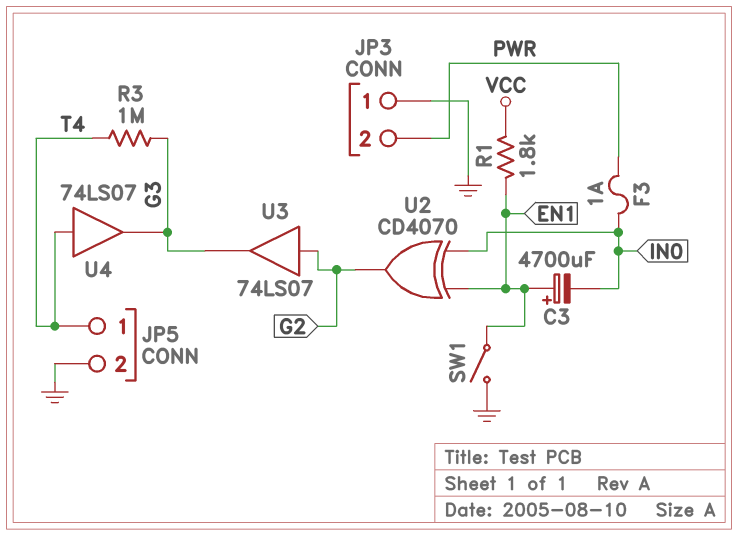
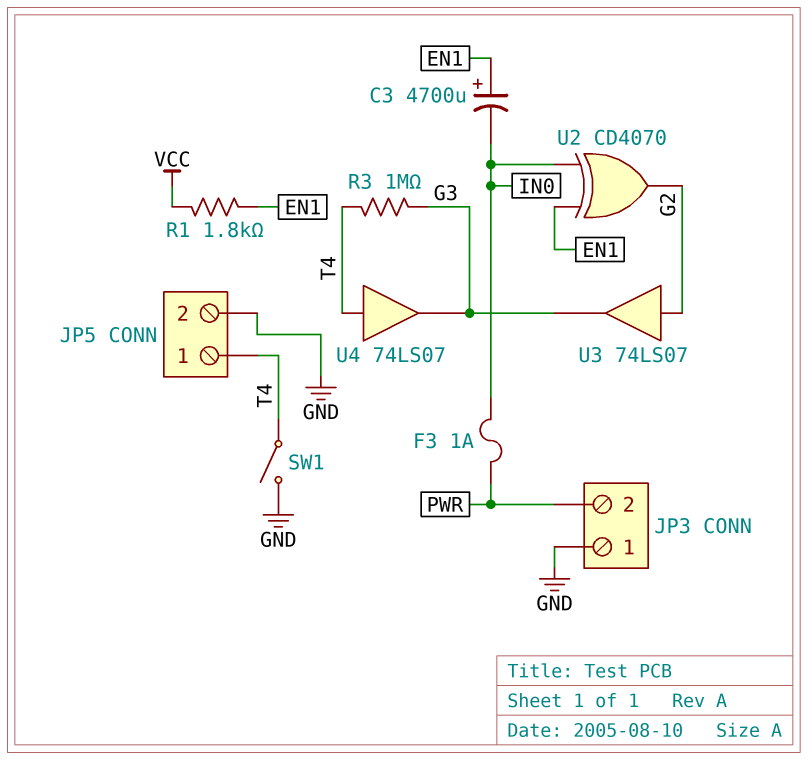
SW1: switch (EN1, GND) -> switch (GND, T4)

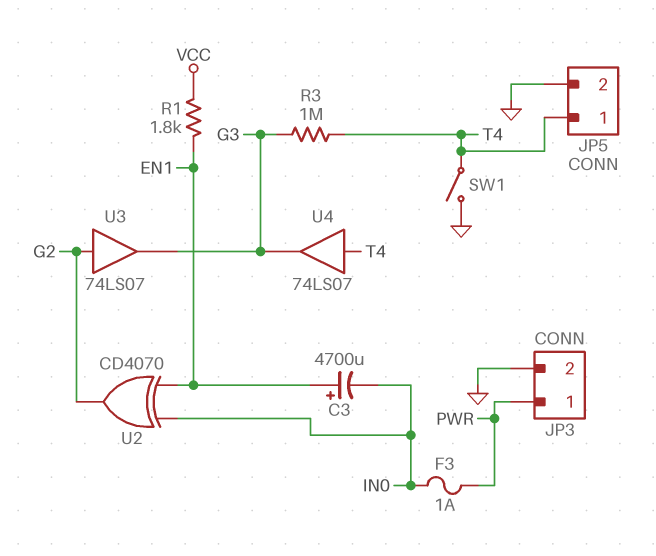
JP3 pin 1: GND -> PWR
JP3 pin 2: PWR -> GND

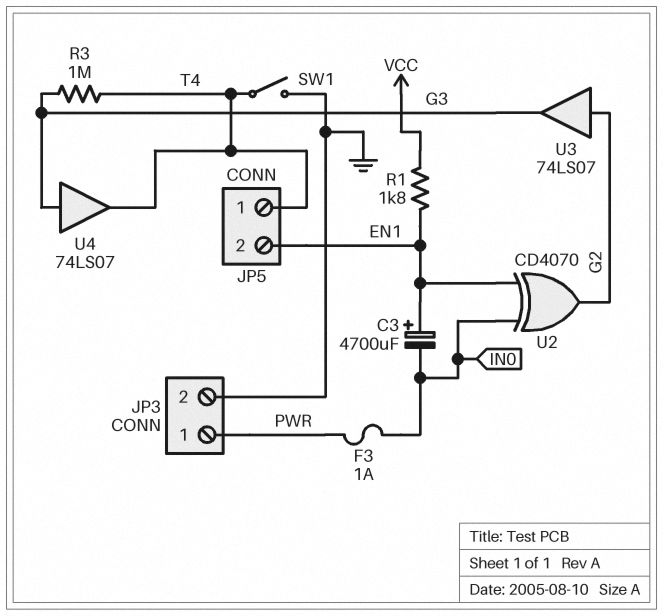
JP5 pin 2: GND -> EN1
U4: buffer 74LS07 (in T4, out G3) -> buffer 74LS07 (in G3, out T4)

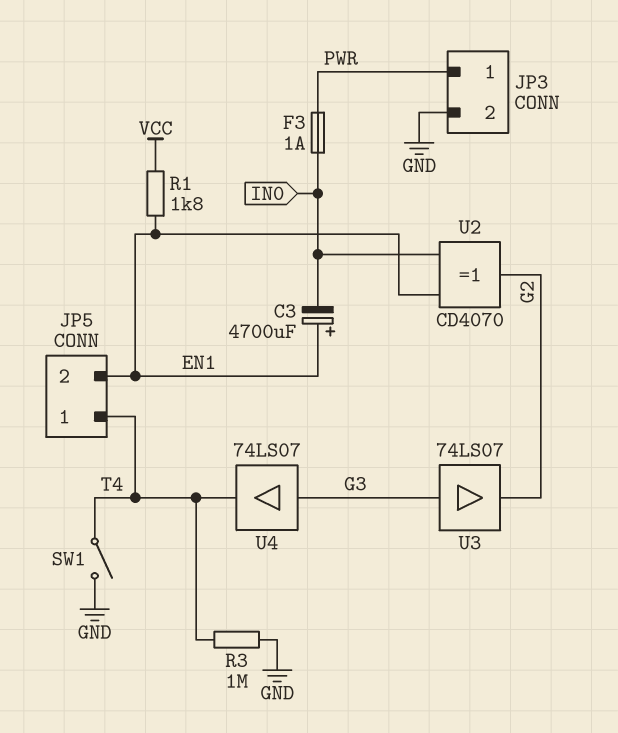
R3: 1M (G3, T4) -> 1M (GND, T4)
U3: buffer 74LS07 (in G2, out G3) -> buffer 74LS07 (in G3, out G2)

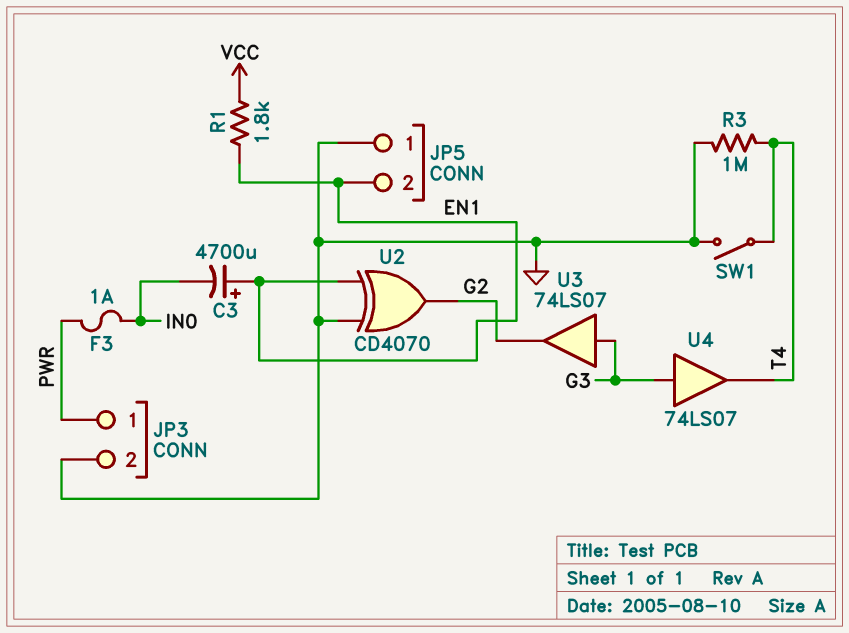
JP5 pin 1: T4 -> GND
U2: XOR CD4070 (in EN1, in IN0, out G2) -> XOR CD4070 (in EN1, in GND, out G2)

